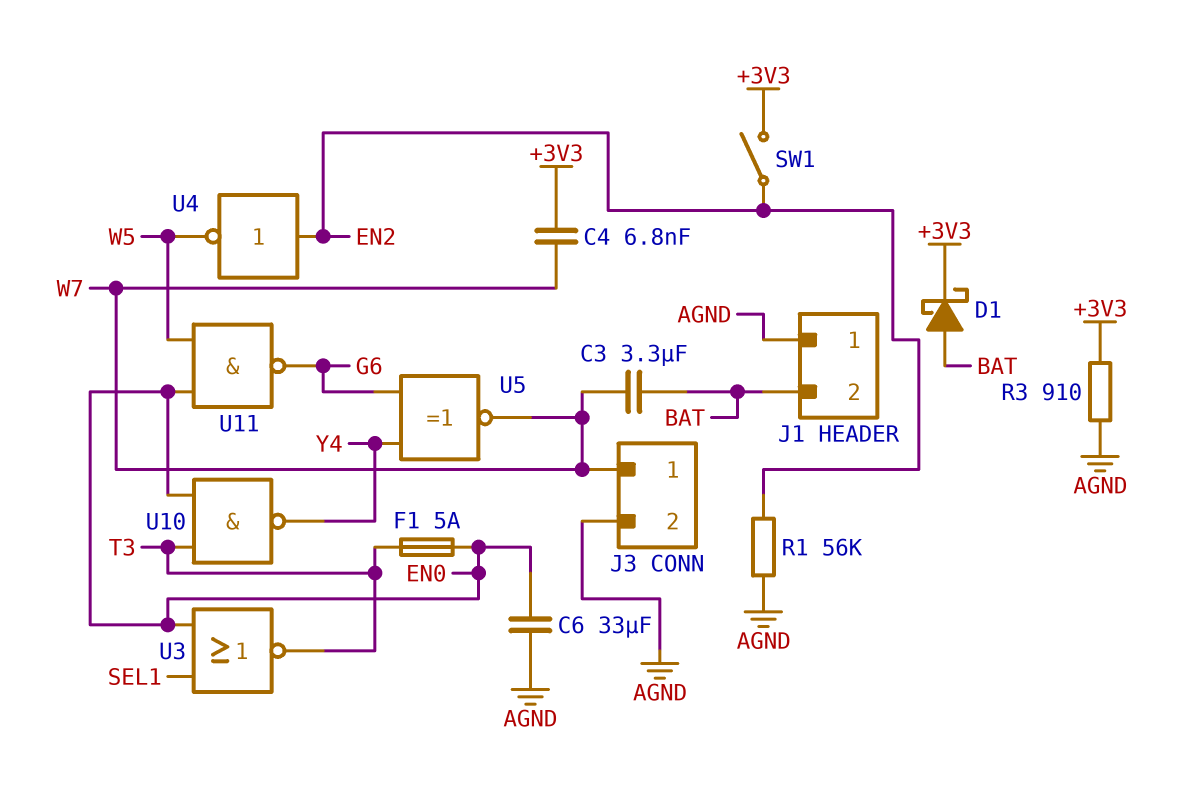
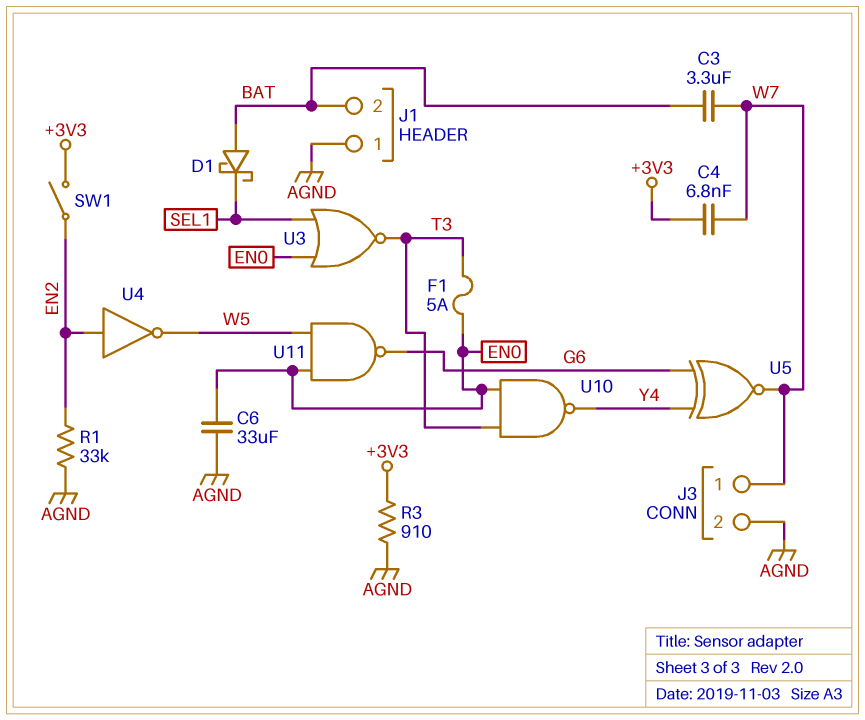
D1: schottky (A BAT, K +3V3) -> schottky (A BAT, K SEL1)
R1: 56k (AGND, EN2) -> 33k (AGND, EN2)

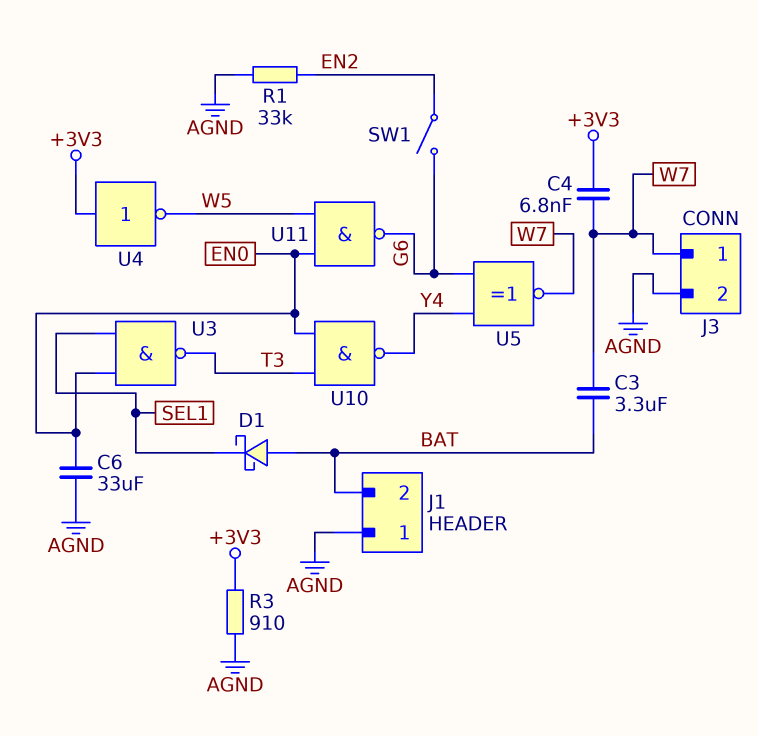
F1: 5A (EN0, T3) -> none
SW1: switch (+3V3, EN2) -> switch (EN2, G6)
U3: NOR (in EN0, in SEL1, out T3) -> NAND (in EN0, in SEL1, out T3)
U4: NOT (in EN2, out W5) -> NOT (in +3V3, out W5)

